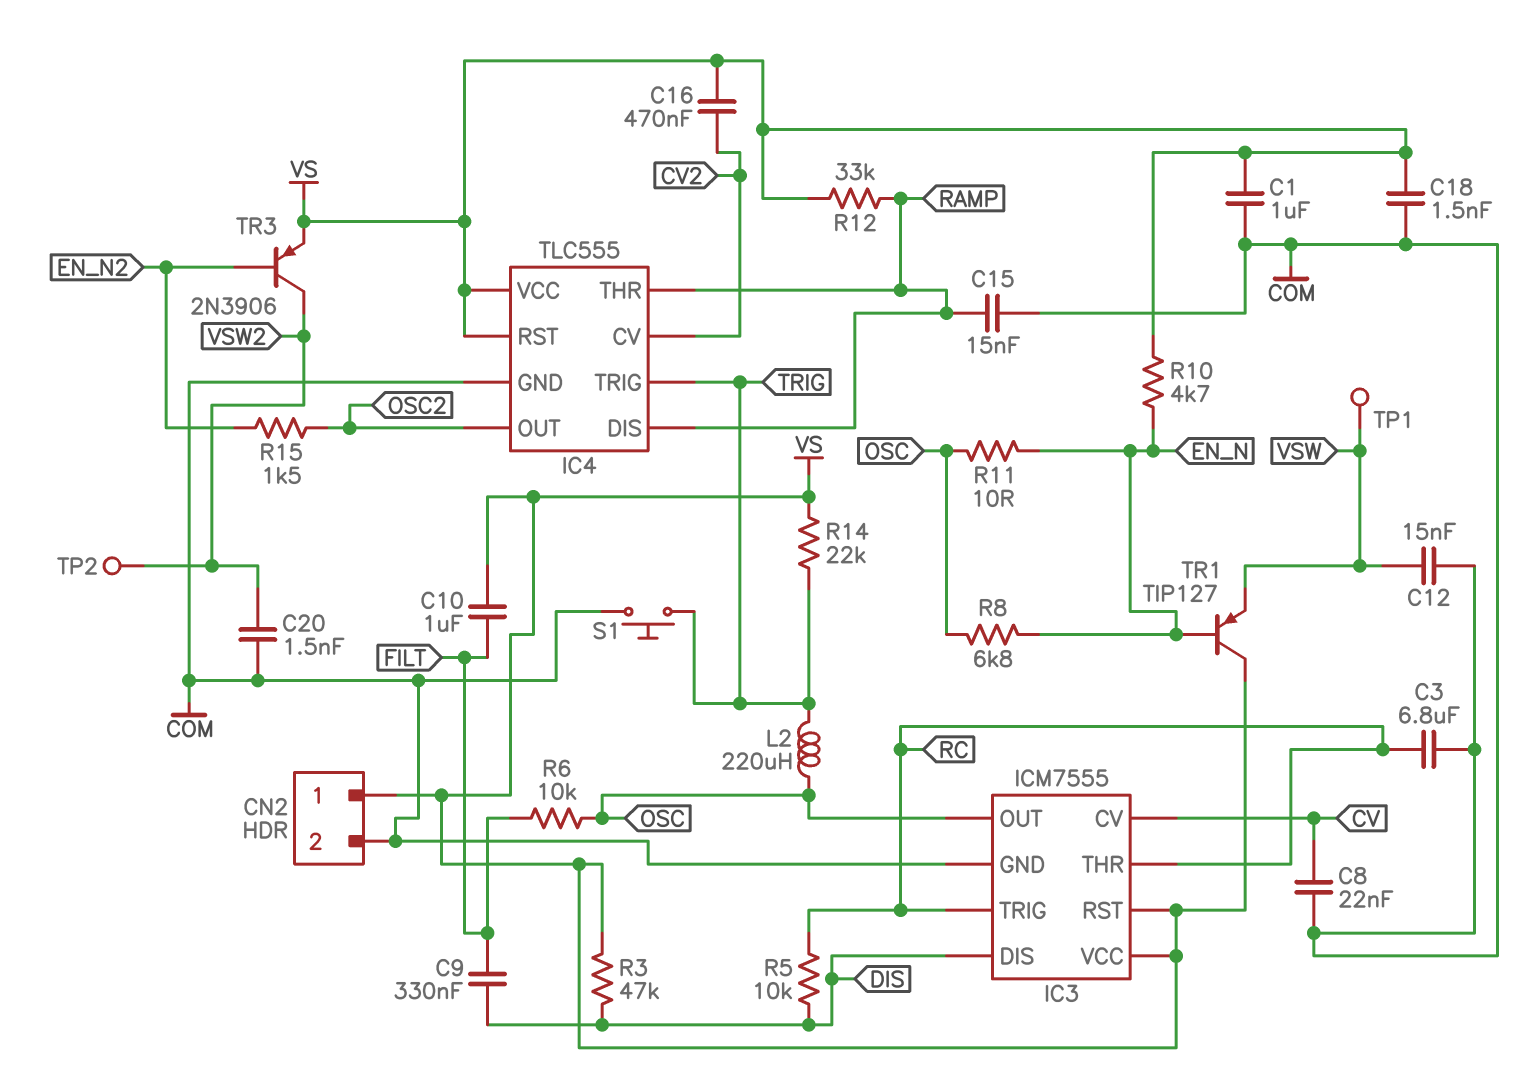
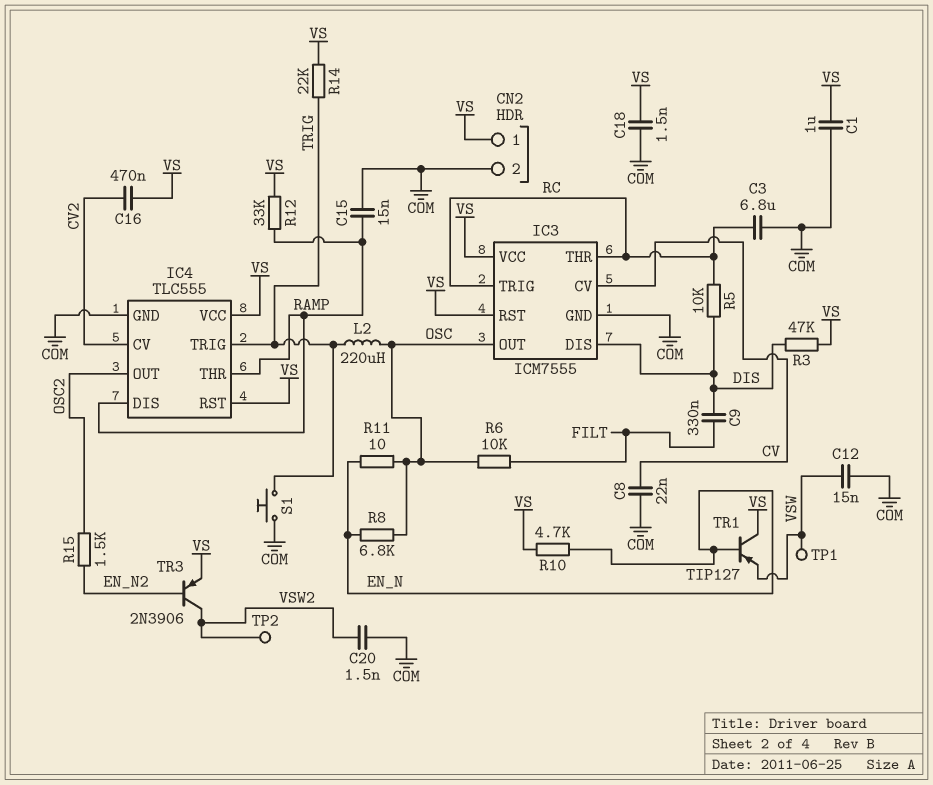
C10: 1uF (FILT, VS) -> none

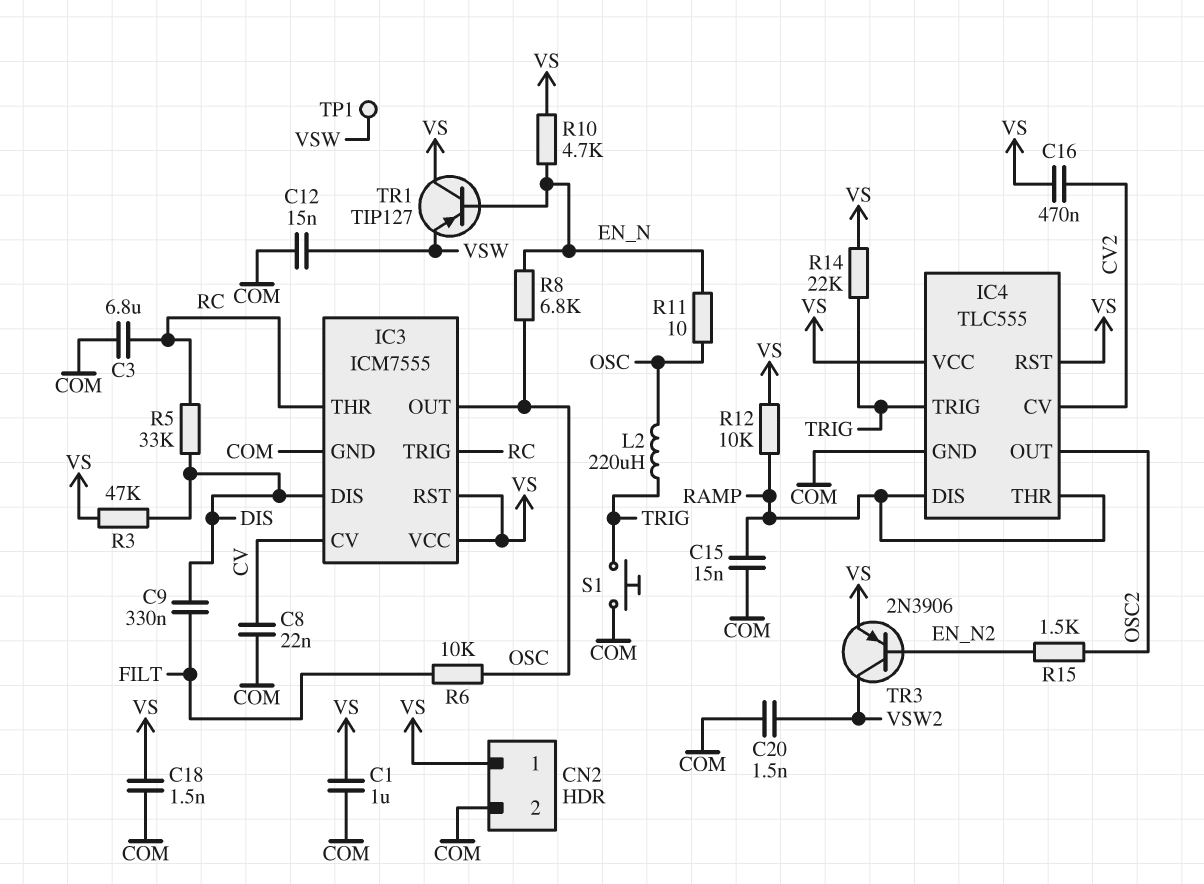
R5: 10k (DIS, RC) -> 33k (DIS, RC)
R12: 33k (RAMP, VS) -> 10k (RAMP, VS)
TP2: test point (VSW2) -> none

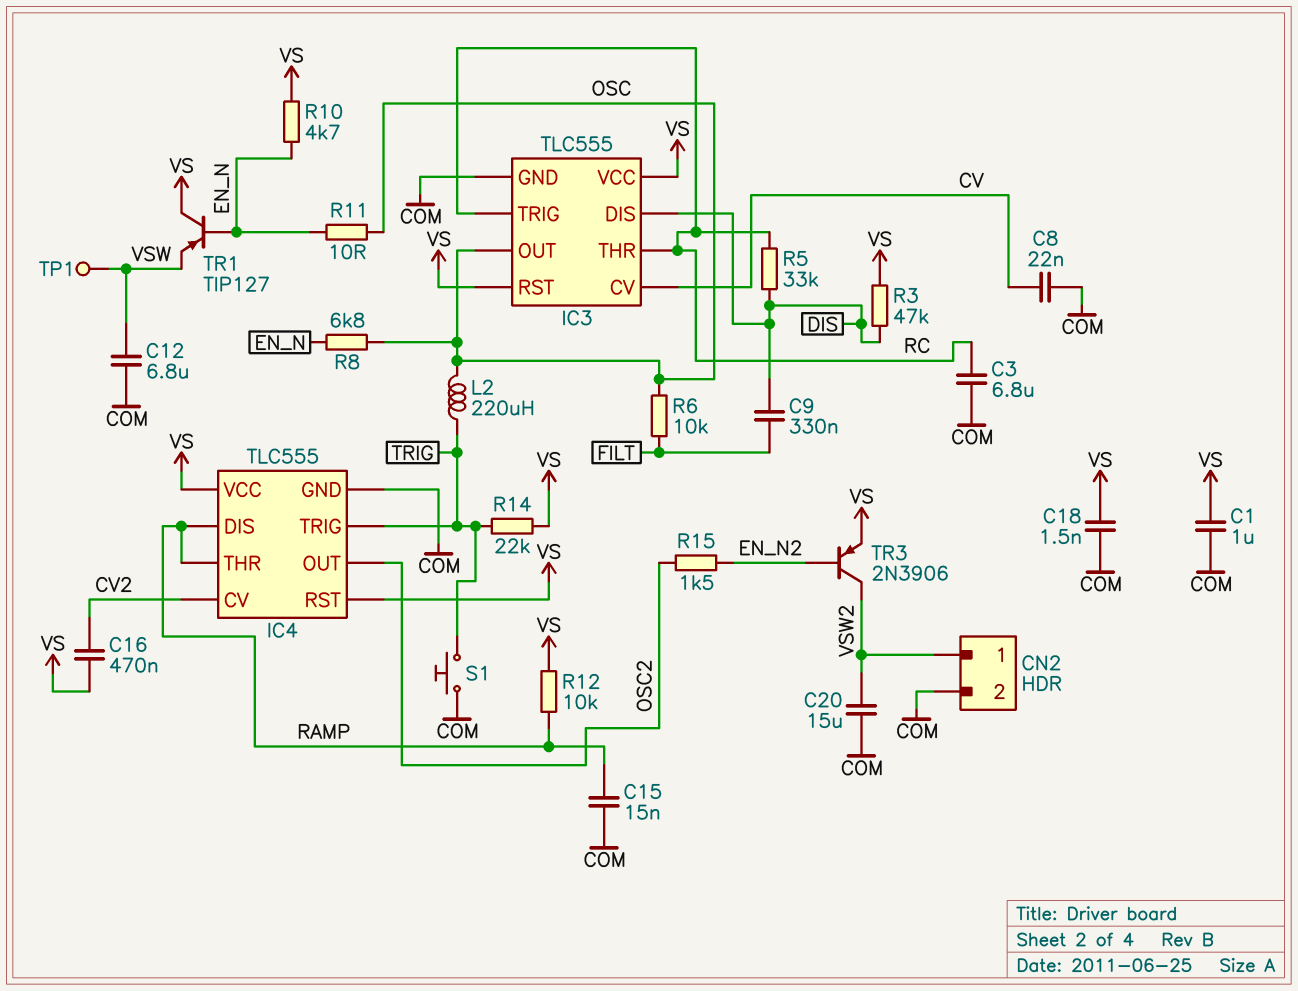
C12: 15nF (COM, VSW) -> 6.8uF (COM, VSW)
C20: 1.5nF (COM, VSW2) -> 15uF (COM, VSW2)
CN2 pin 1: VS -> VSW2
IC3: ICM7555 -> TLC555

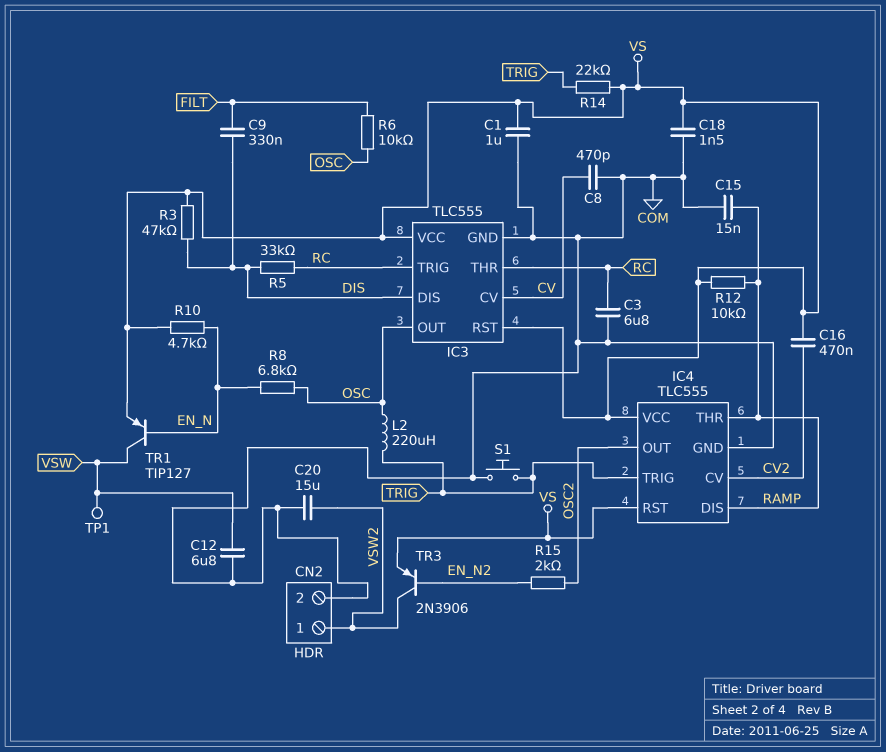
C8: 22nF (COM, CV) -> 470pF (COM, CV)
R11: 10 (EN_N, OSC) -> none
R15: 1.5k (EN_N2, OSC2) -> 2k (EN_N2, OSC2)
TR1: PNP TIP127 (B EN_N, C VS, E VSW) -> PNP TIP127 (B EN_N, C VSW, E VS)

